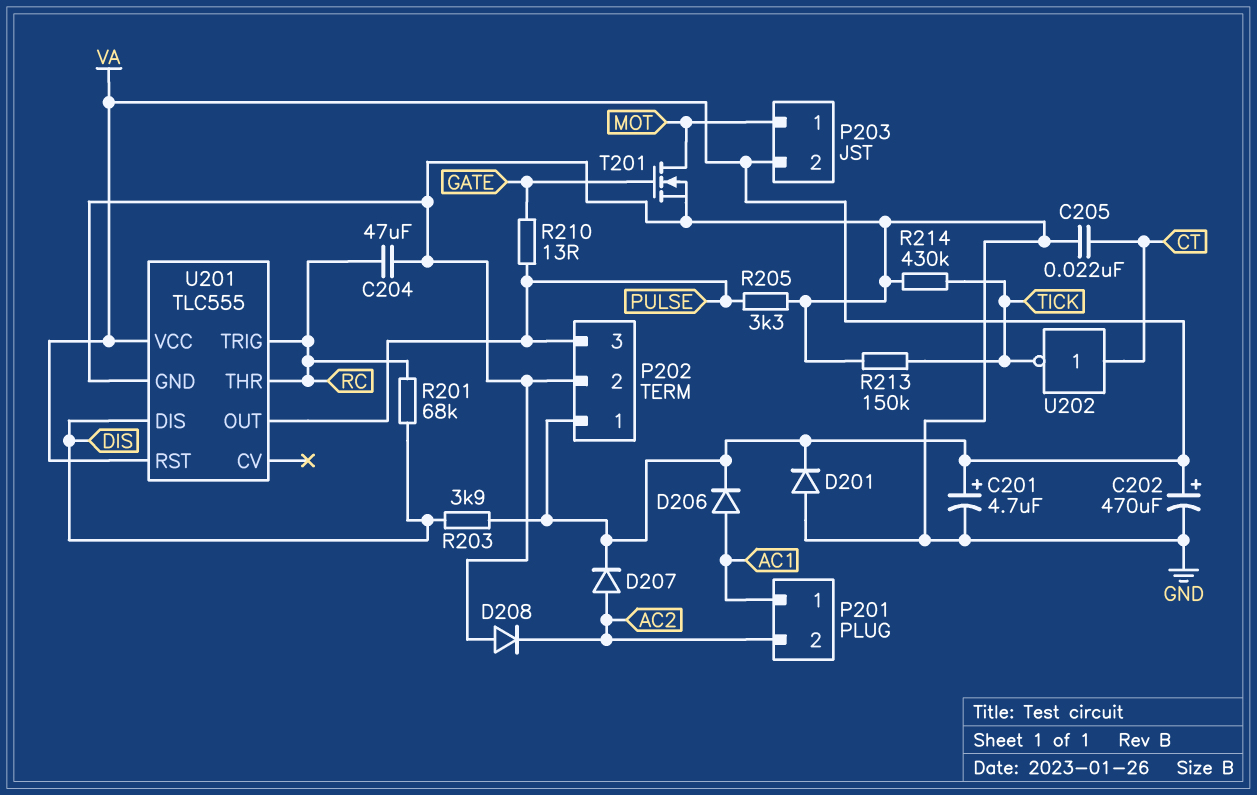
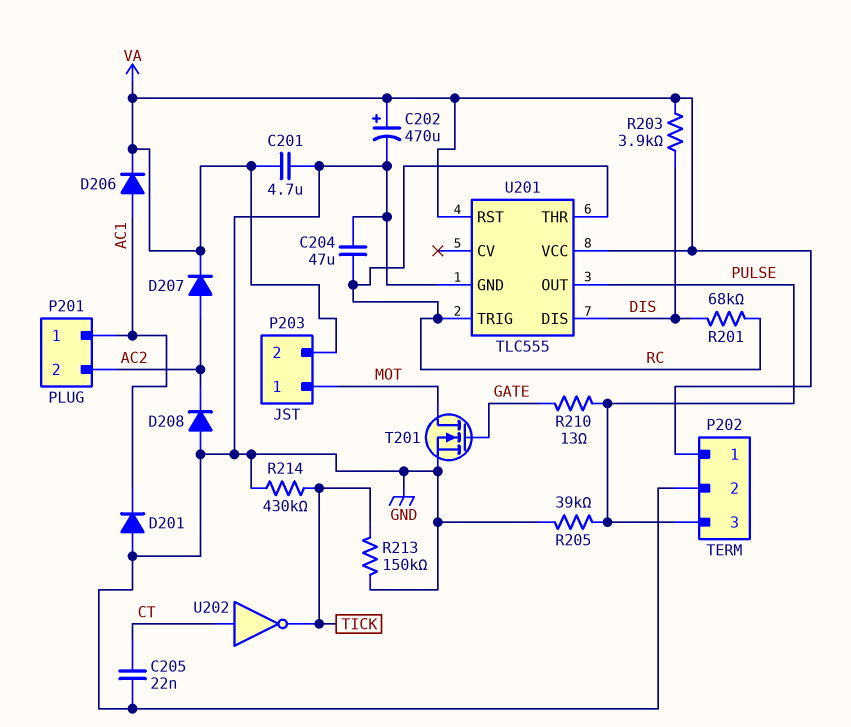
C201: 4.7uF (plus VA, minus GND) -> 4.7uF (GND, VA)
D201: diode (A GND, K VA) -> diode (A GND, K AC1)
R205: 3.3k (GND, PULSE) -> 39k (GND, PULSE)

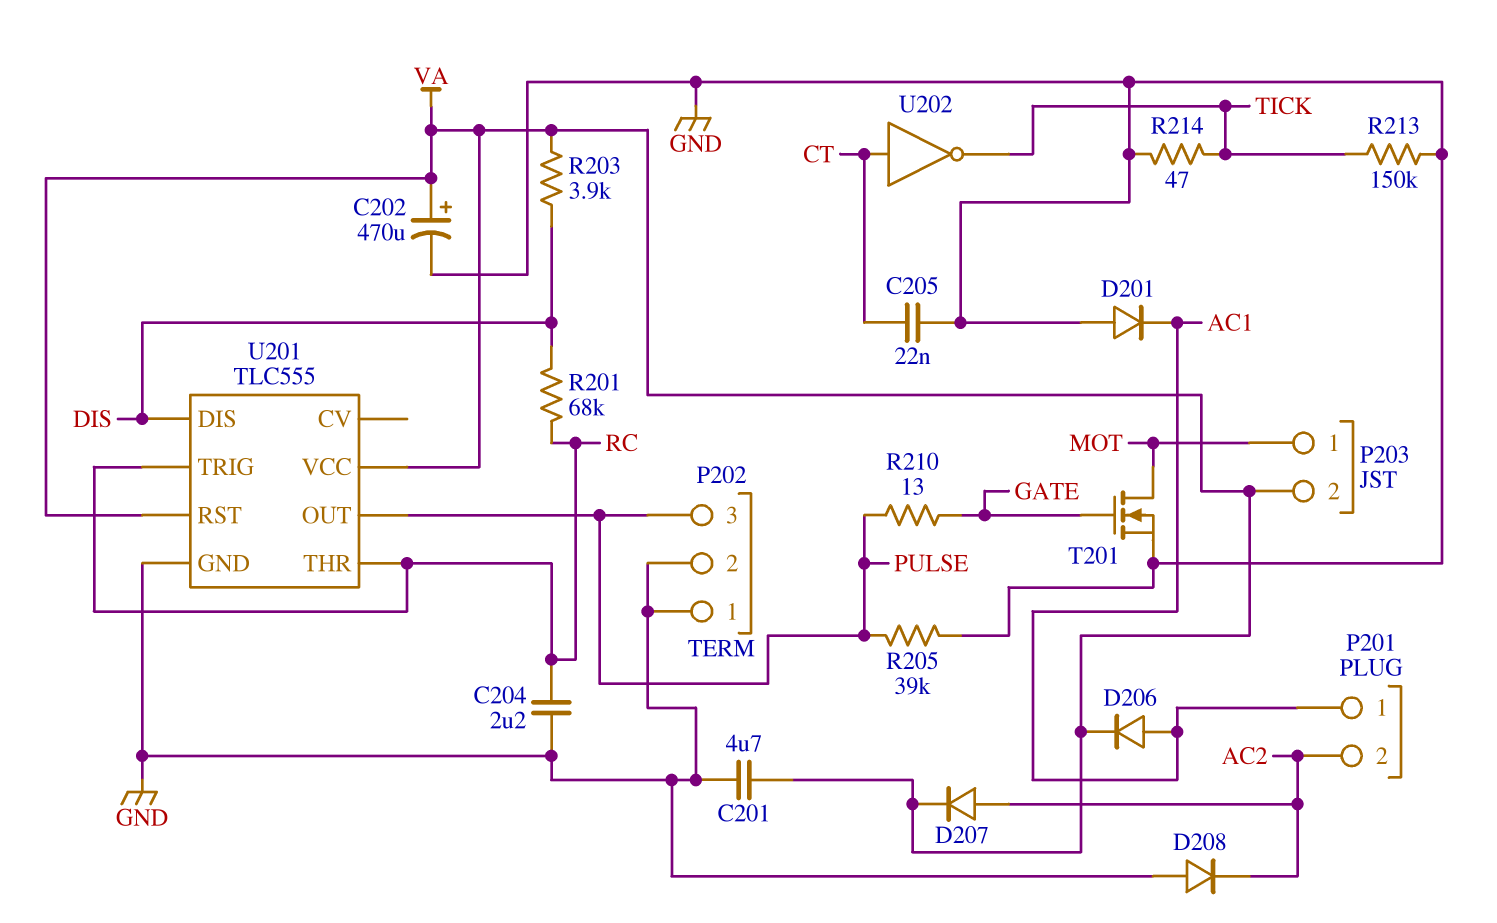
C204: 47uF (GND, RC) -> 2.2uF (GND, RC)
P202 pin 1: VA -> GND
R214: 430k (GND, TICK) -> 47 (GND, TICK)

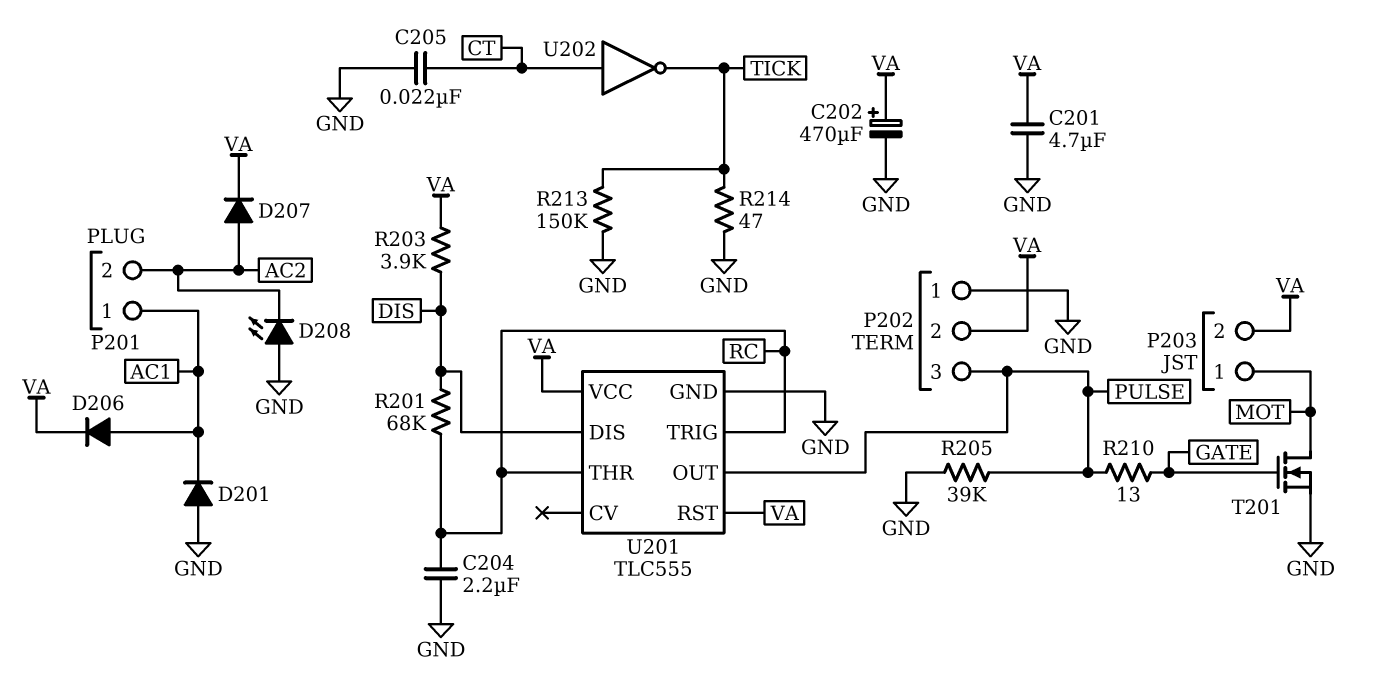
D208: diode (A GND, K AC2) -> LED (A GND, K AC2)
P202 pin 2: GND -> VA

